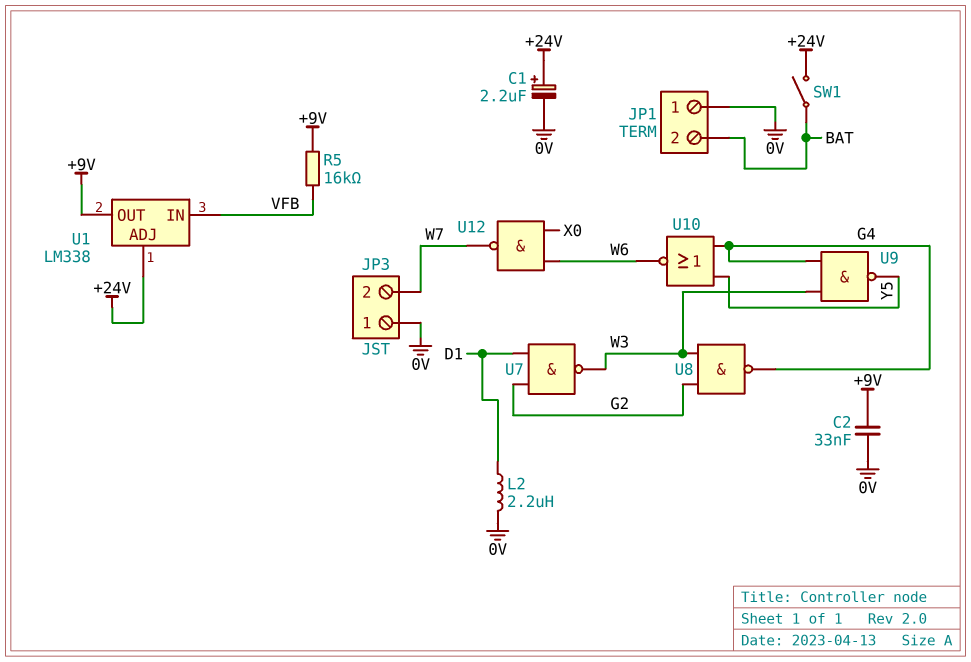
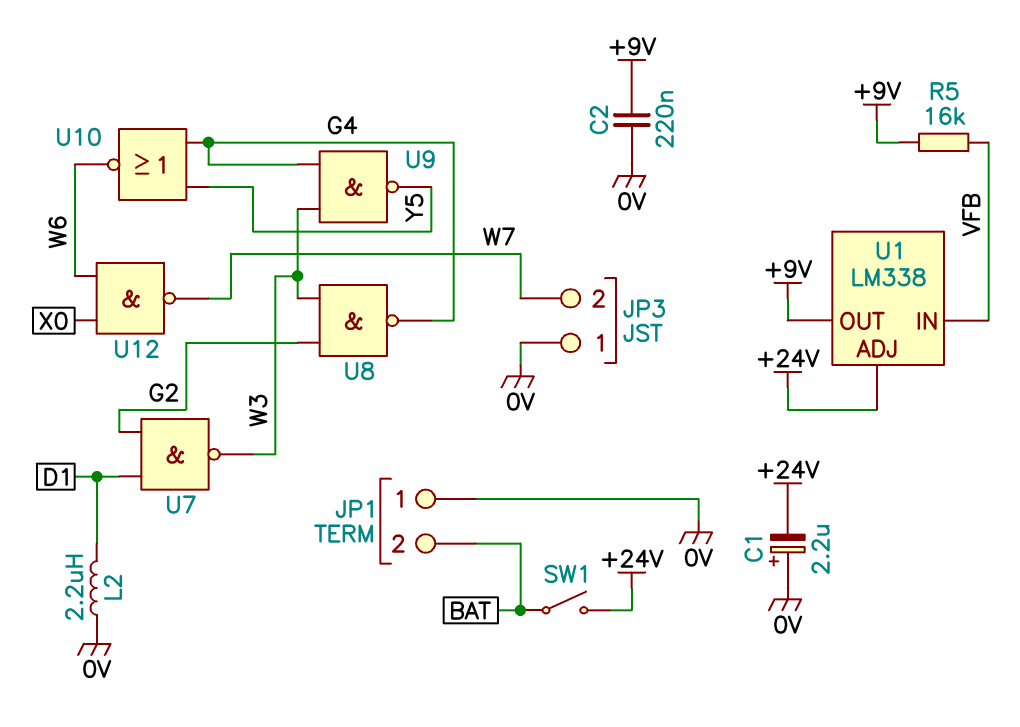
C1: 2.2uF (plus +24V, minus 0V) -> 2.2uF (plus 0V, minus +24V)
C2: 33nF (+9V, 0V) -> 220nF (+9V, 0V)

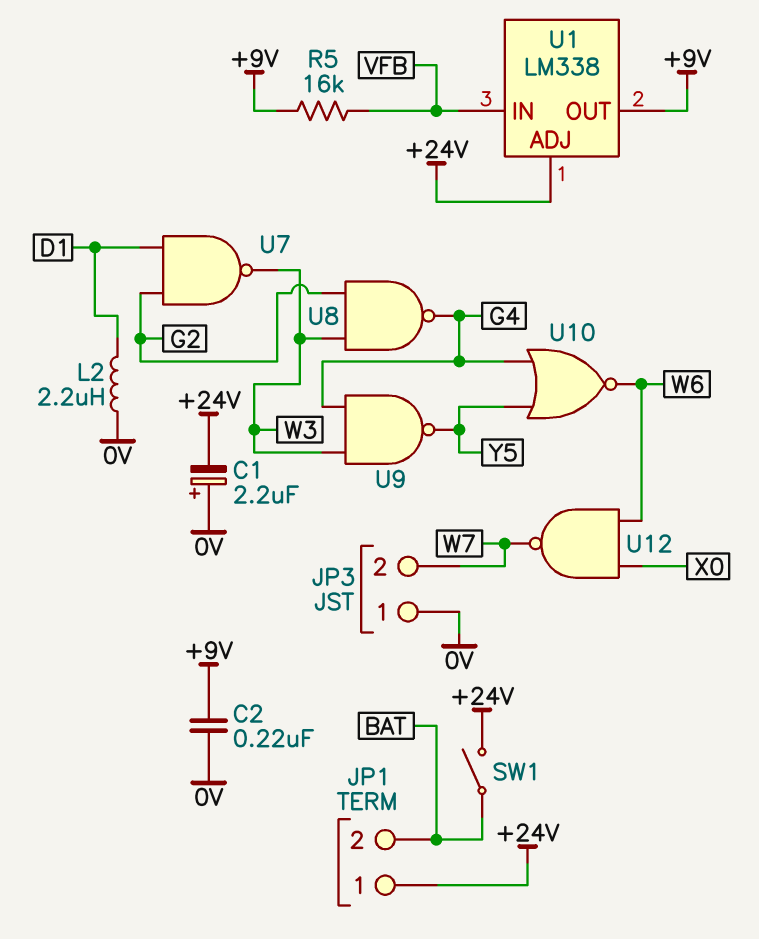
JP1 pin 1: 0V -> +24V

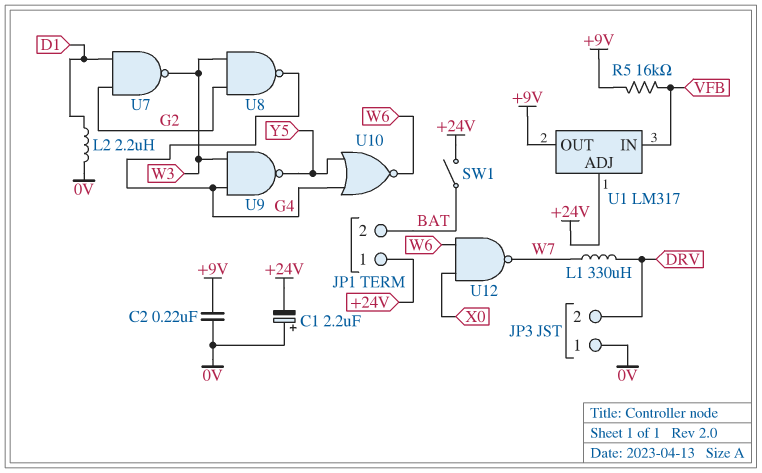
JP3 pin 2: W7 -> DRV
L1: none -> 330uH (DRV, W7)
U1: LM338 -> LM317

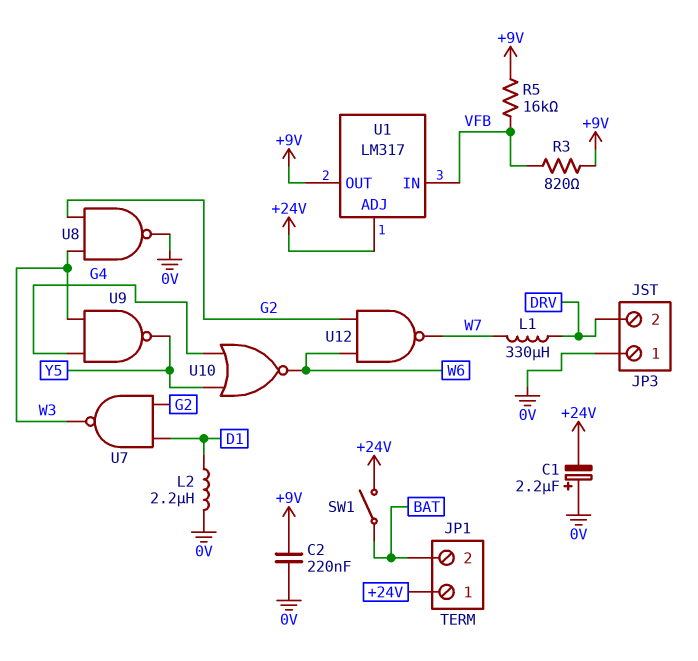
R3: none -> 820 (+9V, VFB)
U8: NAND (in G2, in W3, out G4) -> NAND (in G2, in W3, out 0V)
U12: NAND (in W6, in X0, out W7) -> NAND (in G2, in W6, out W7)

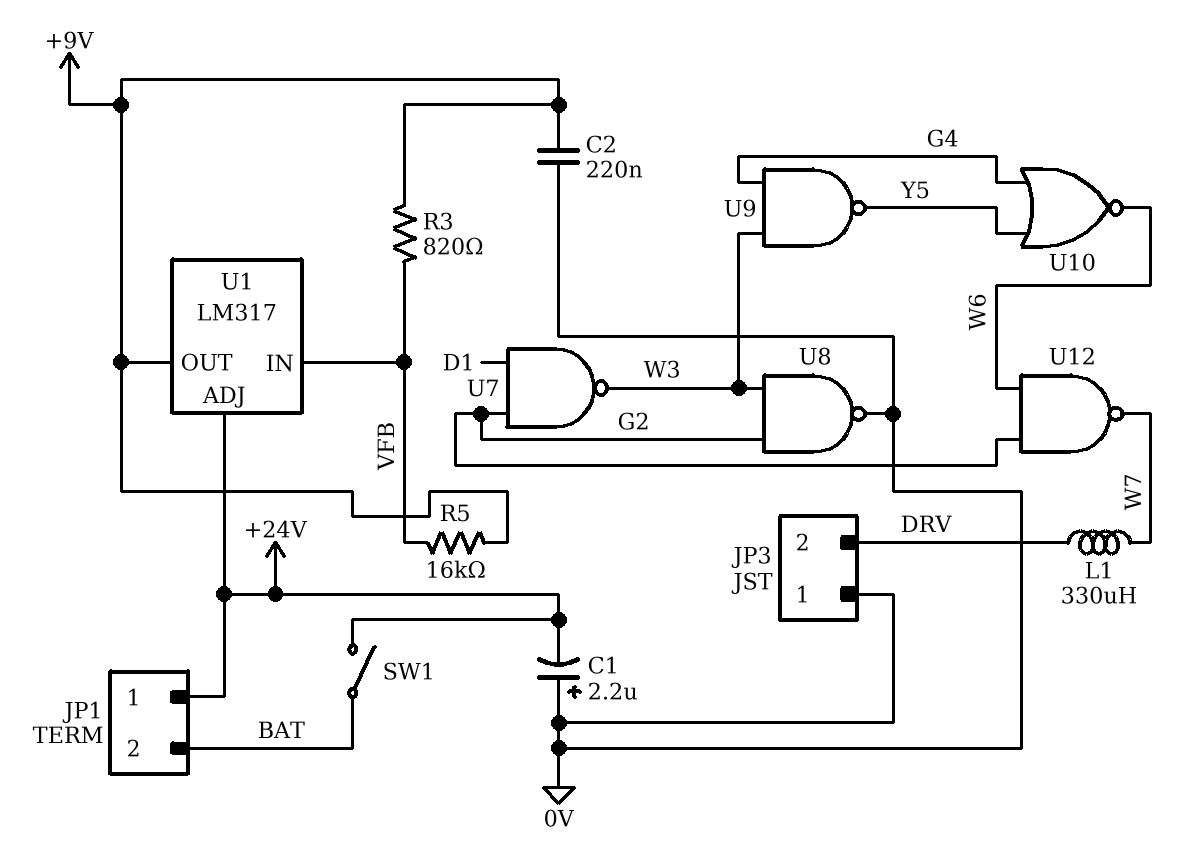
L2: 2.2uH (0V, D1) -> none

